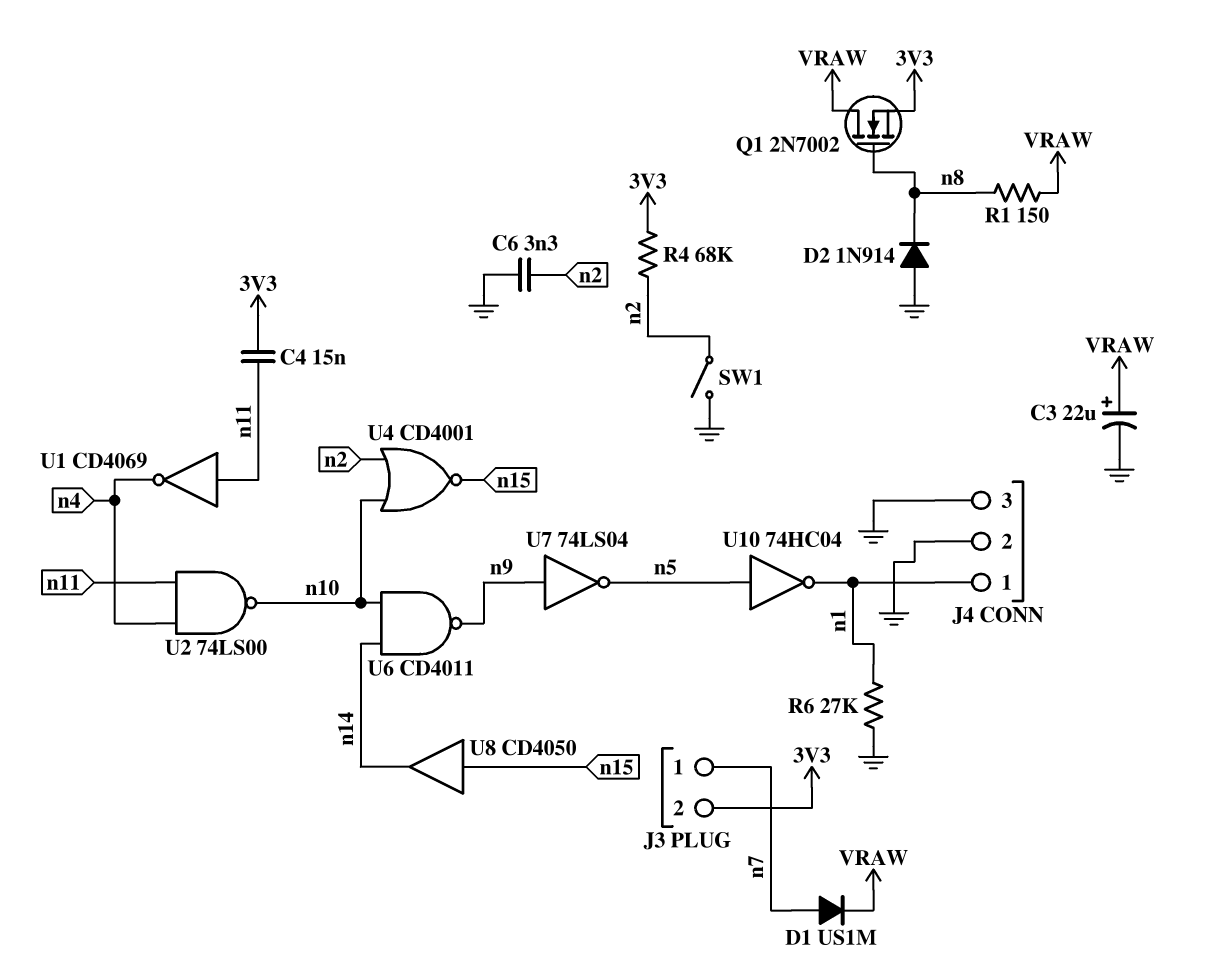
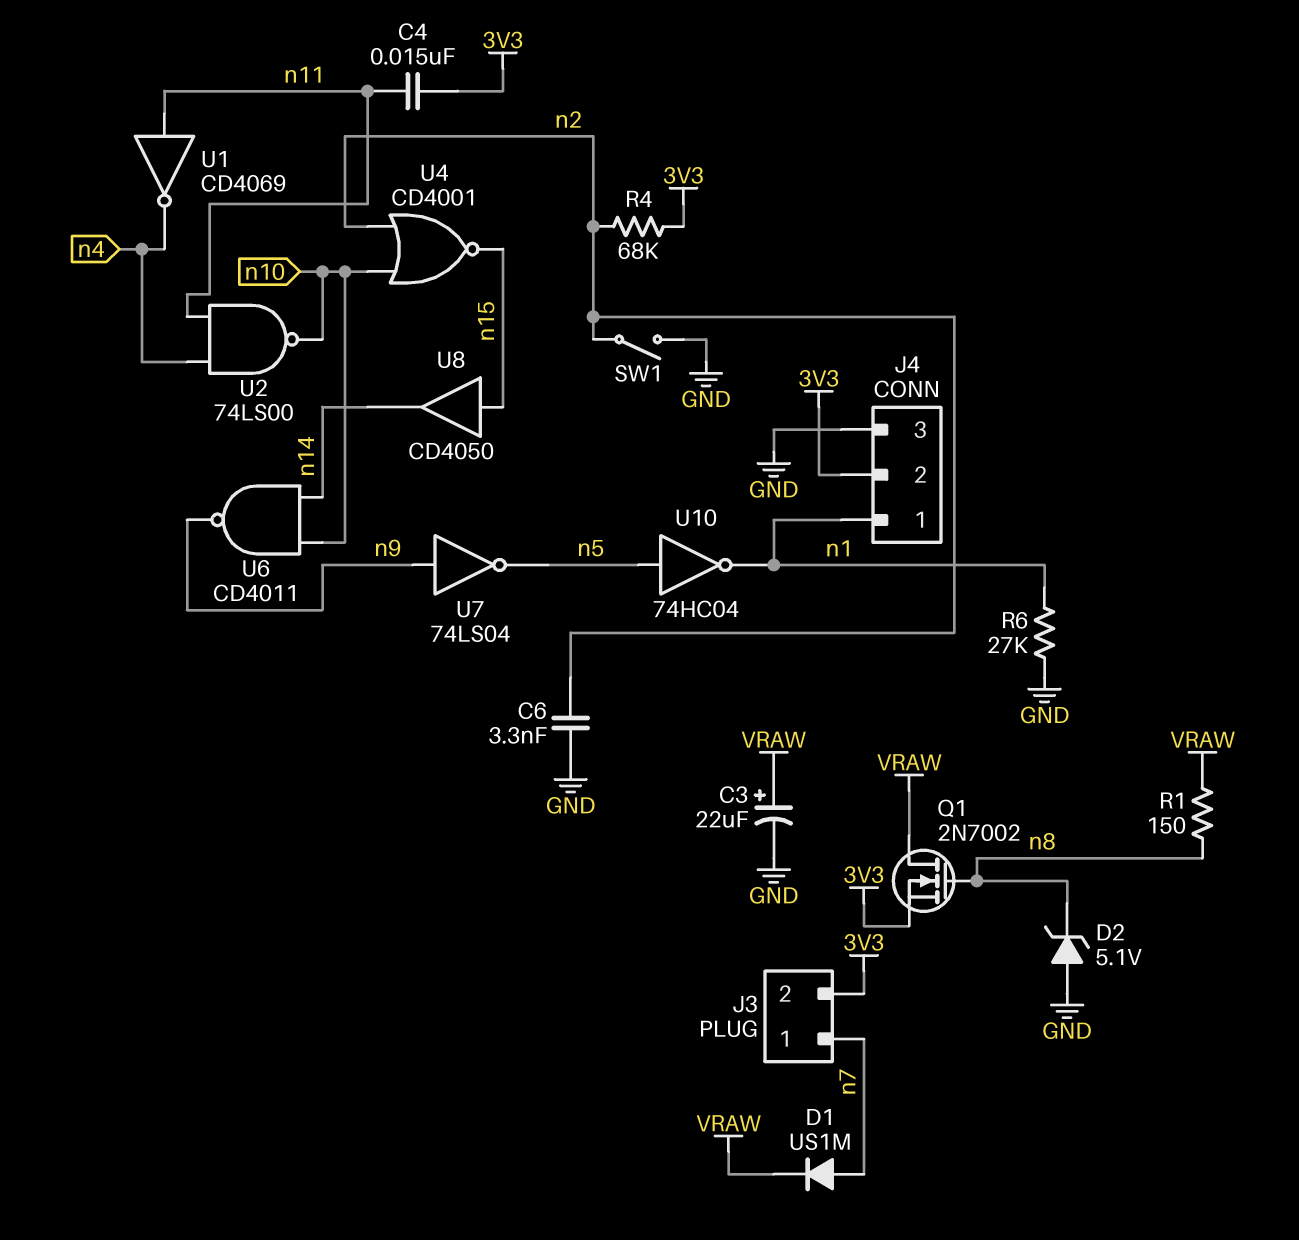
D2: diode 1N914 (A GND, K n8) -> zener 5.1V (A GND, K n8)
J4 pin 2: GND -> 3V3

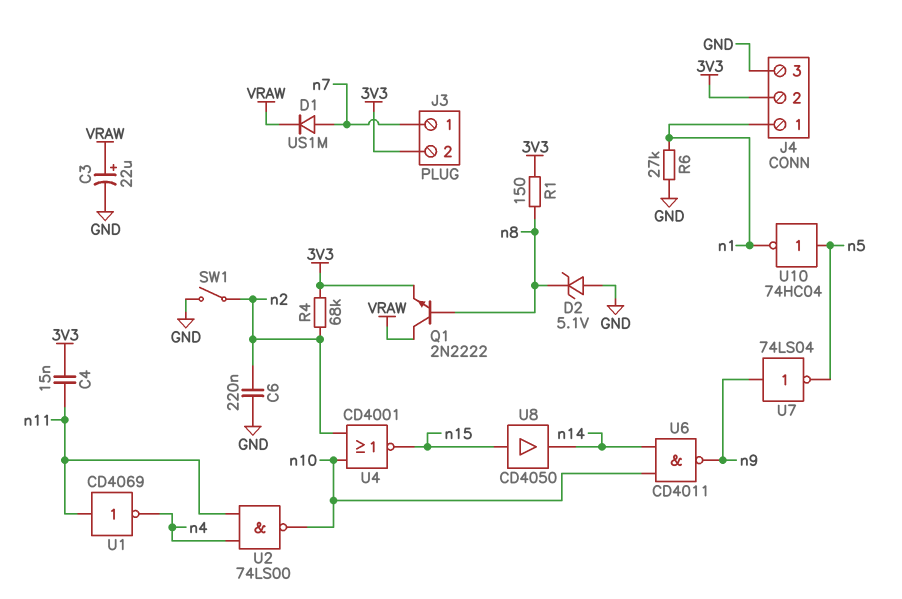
C6: 3.3nF (GND, n2) -> 220nF (GND, n2)
Q1: NMOS 2N7002 (G n8, D VRAW, S 3V3) -> NPN 2N2222 (B n8, C VRAW, E 3V3)
R1: 150 (VRAW, n8) -> 150 (3V3, n8)

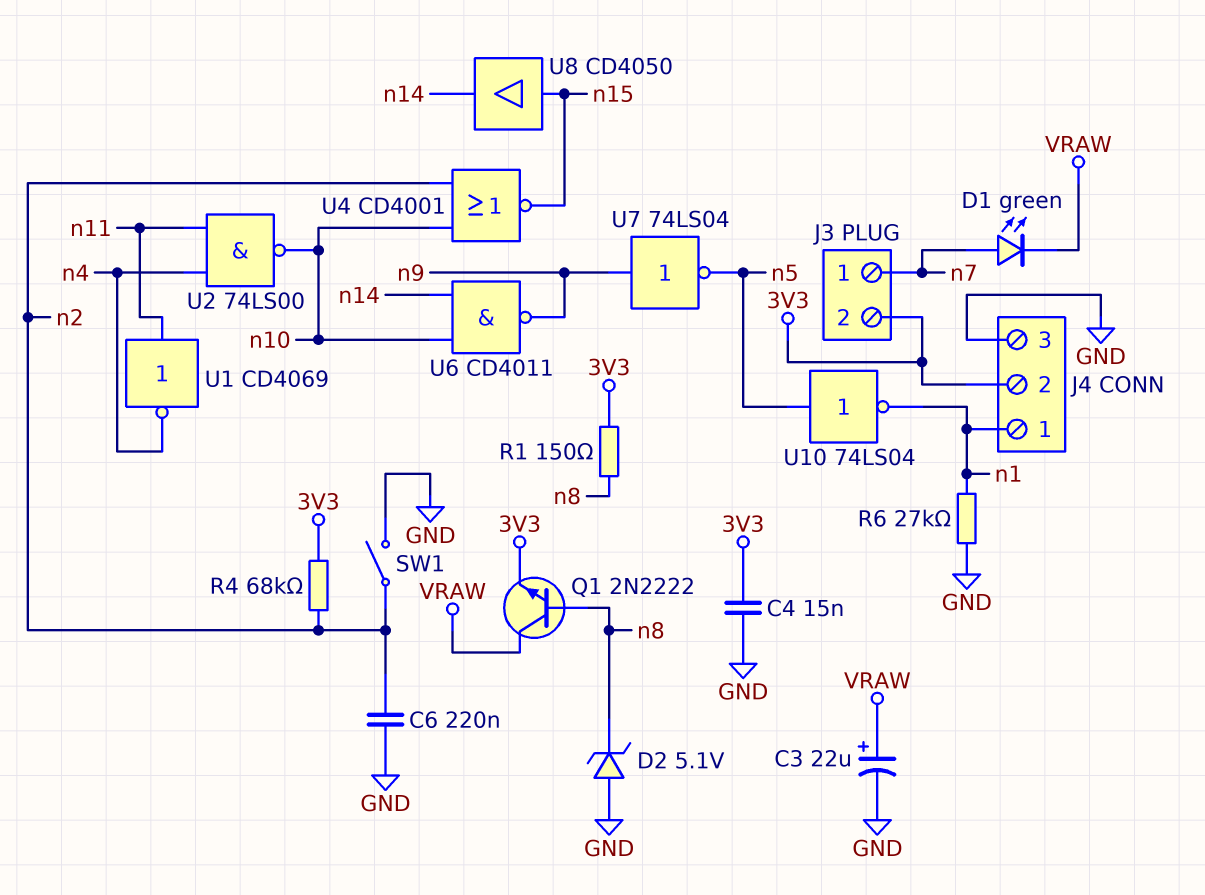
C4: 15nF (3V3, n11) -> 15nF (3V3, GND)
D1: diode US1M (A n7, K VRAW) -> LED green (A n7, K VRAW)
U10: NOT 74HC04 (in n5, out n1) -> NOT 74LS04 (in n5, out n1)

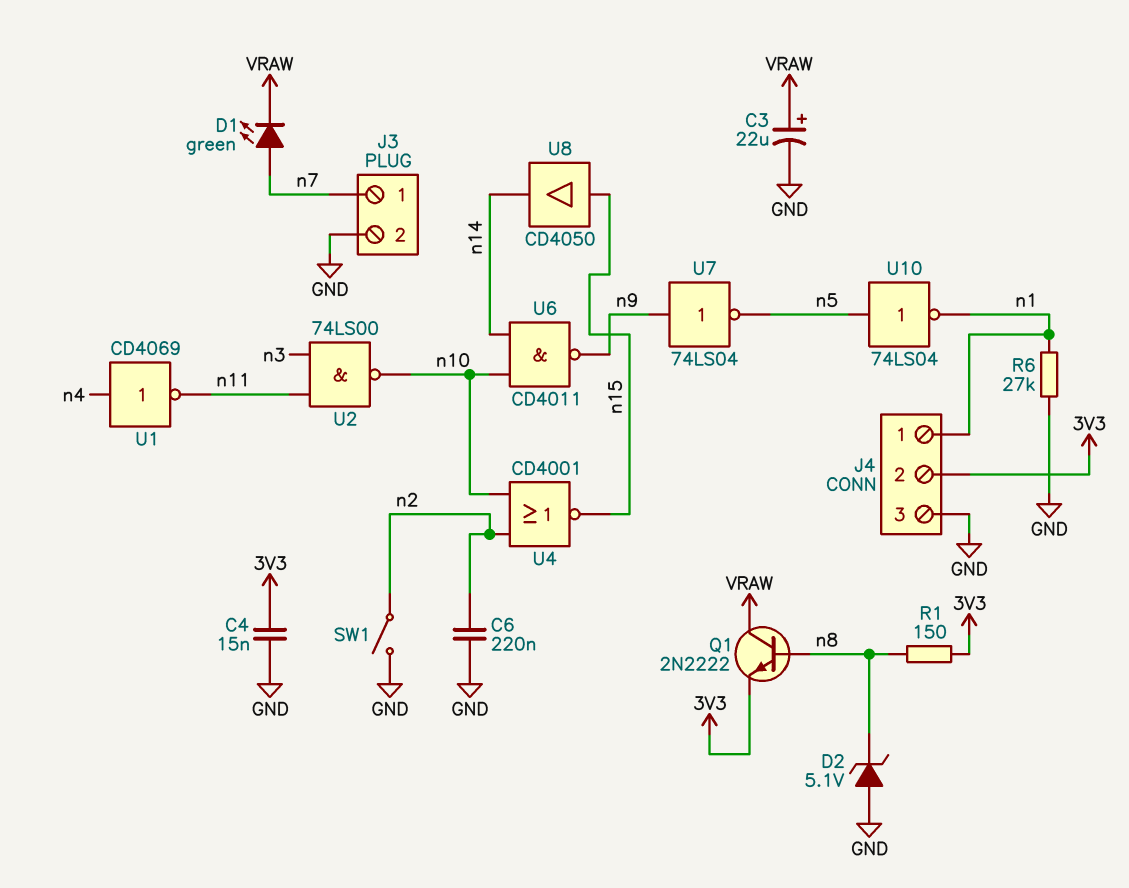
J3 pin 2: 3V3 -> GND
R4: 68k (3V3, n2) -> none
U1: NOT CD4069 (in n11, out n4) -> NOT CD4069 (in n4, out n11)
U2: NAND 74LS00 (in n4, in n11, out n10) -> NAND 74LS00 (in n3, in n11, out n10)

